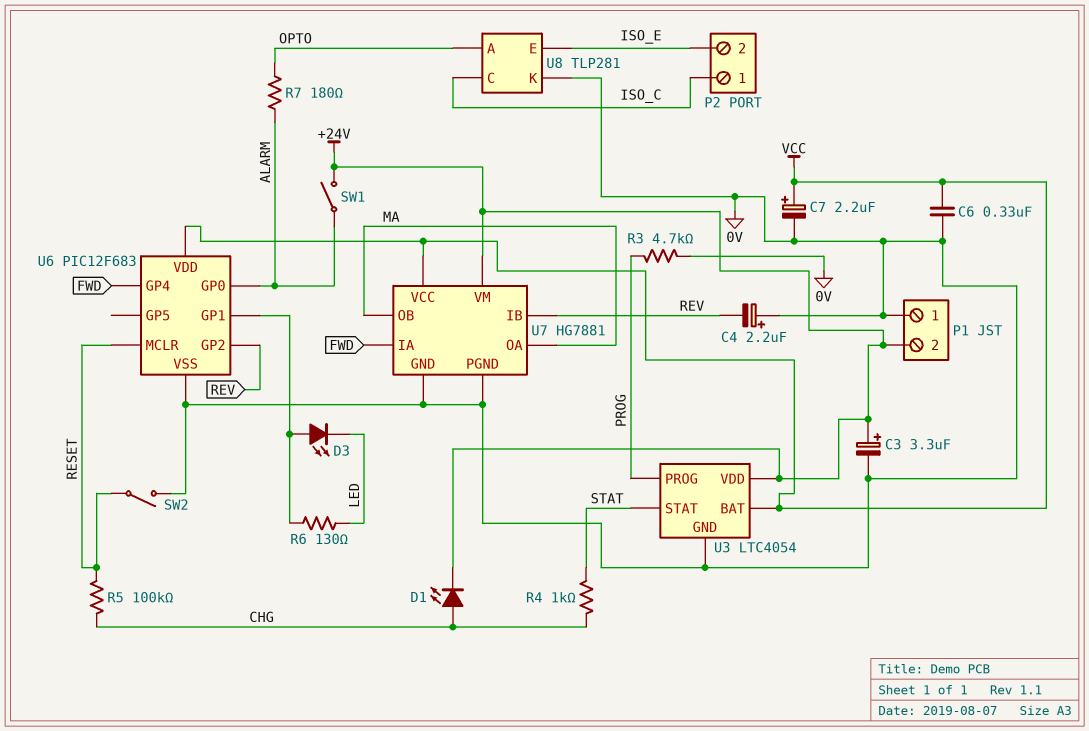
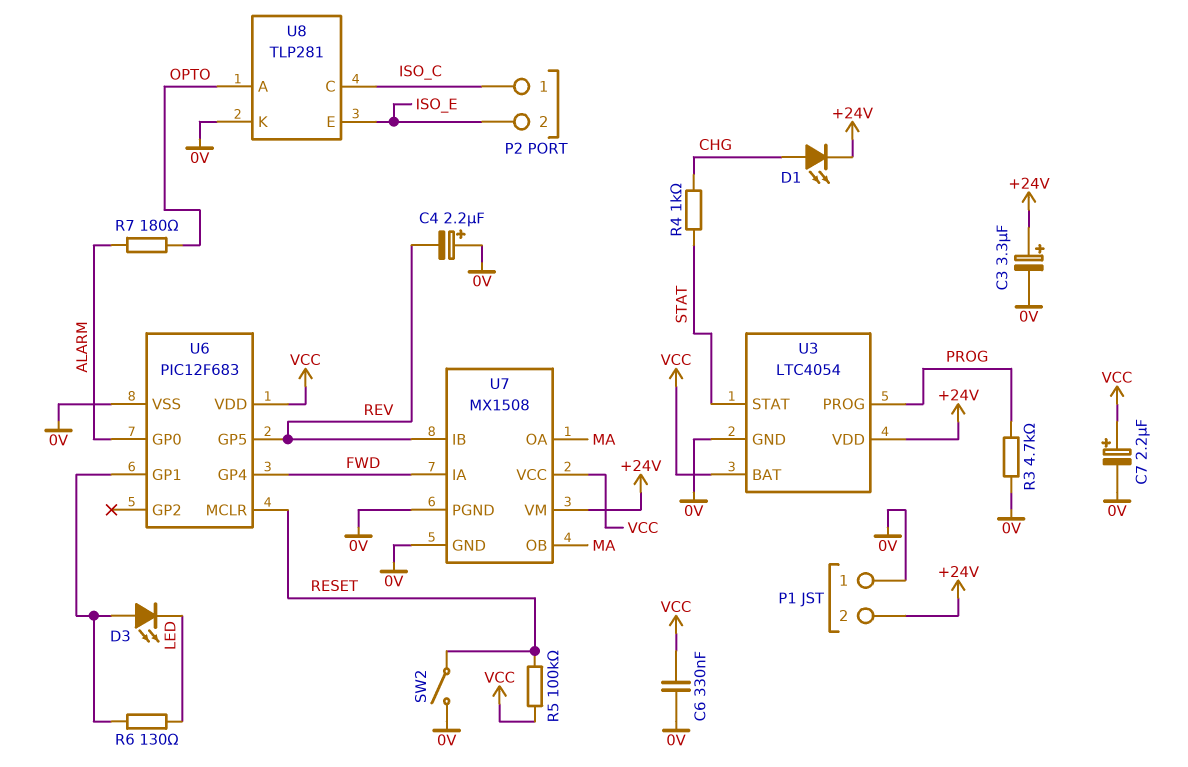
R5: 100k (CHG, RESET) -> 100k (RESET, VCC)
SW1: switch (+24V, ALARM) -> none
U6 pin GP2: REV -> none
U6 pin GP5: none -> REV
U7: HG7881 -> MX1508

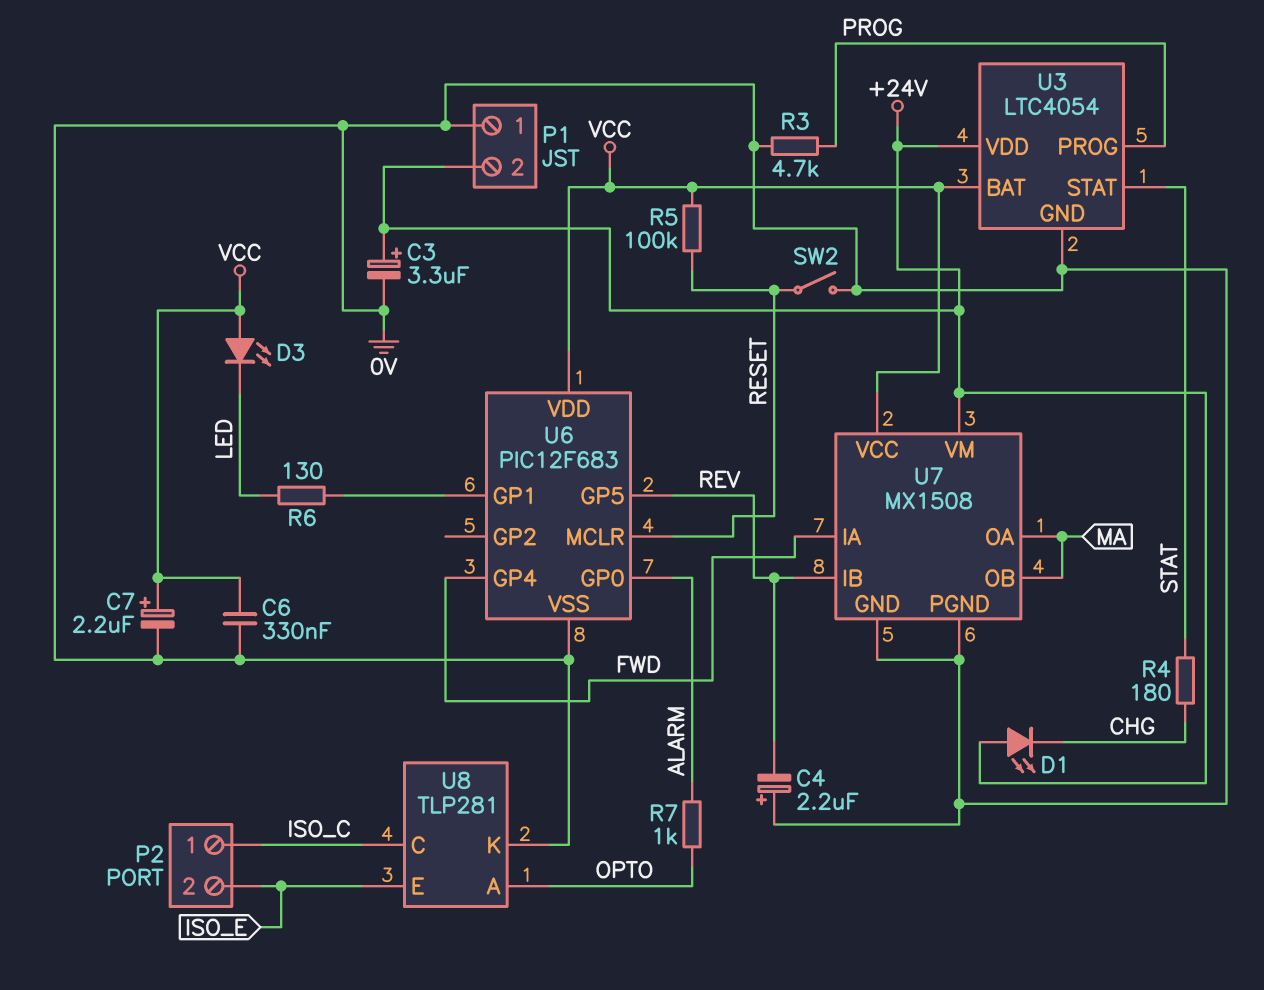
D1: LED (A CHG, K +24V) -> LED (A +24V, K CHG)
D3: LED (A U6/GP1, K LED) -> LED (A VCC, K LED)
R4: 1k (CHG, STAT) -> 180 (CHG, STAT)
R7: 180 (ALARM, OPTO) -> 1k (ALARM, OPTO)

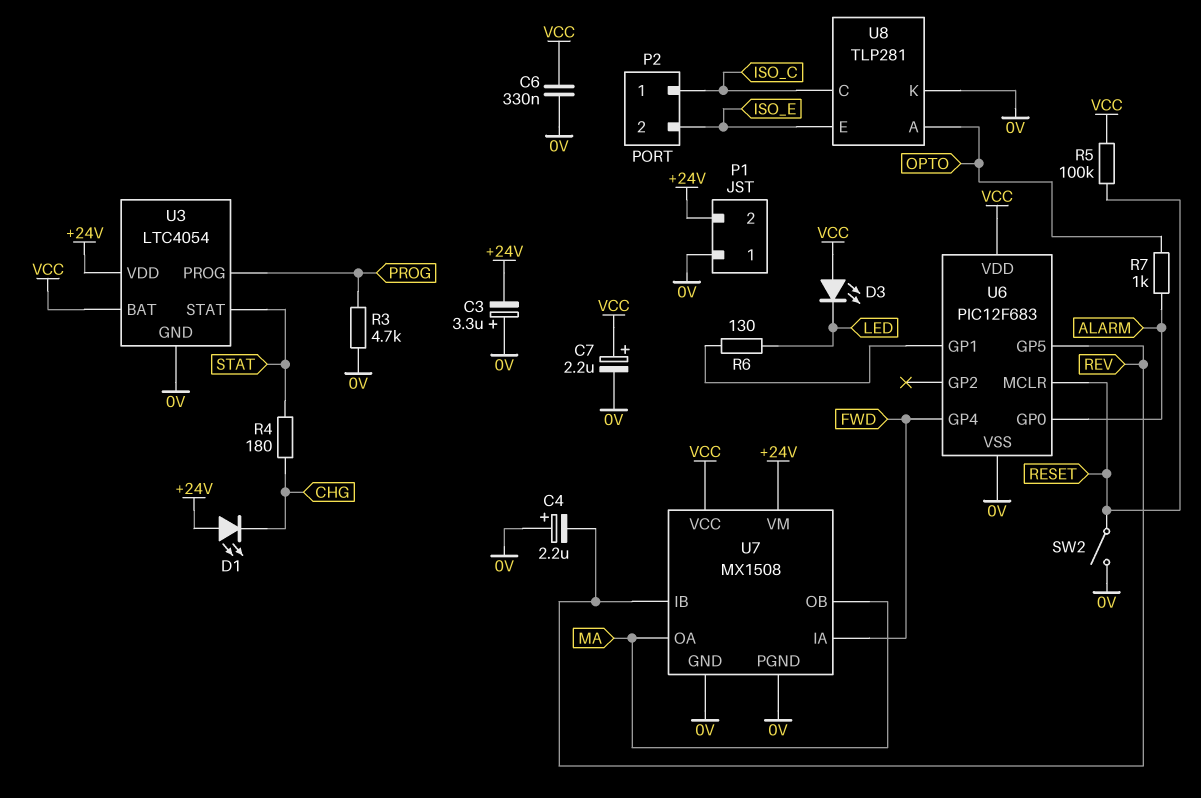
C3: 3.3uF (plus +24V, minus 0V) -> 3.3uF (plus 0V, minus +24V)

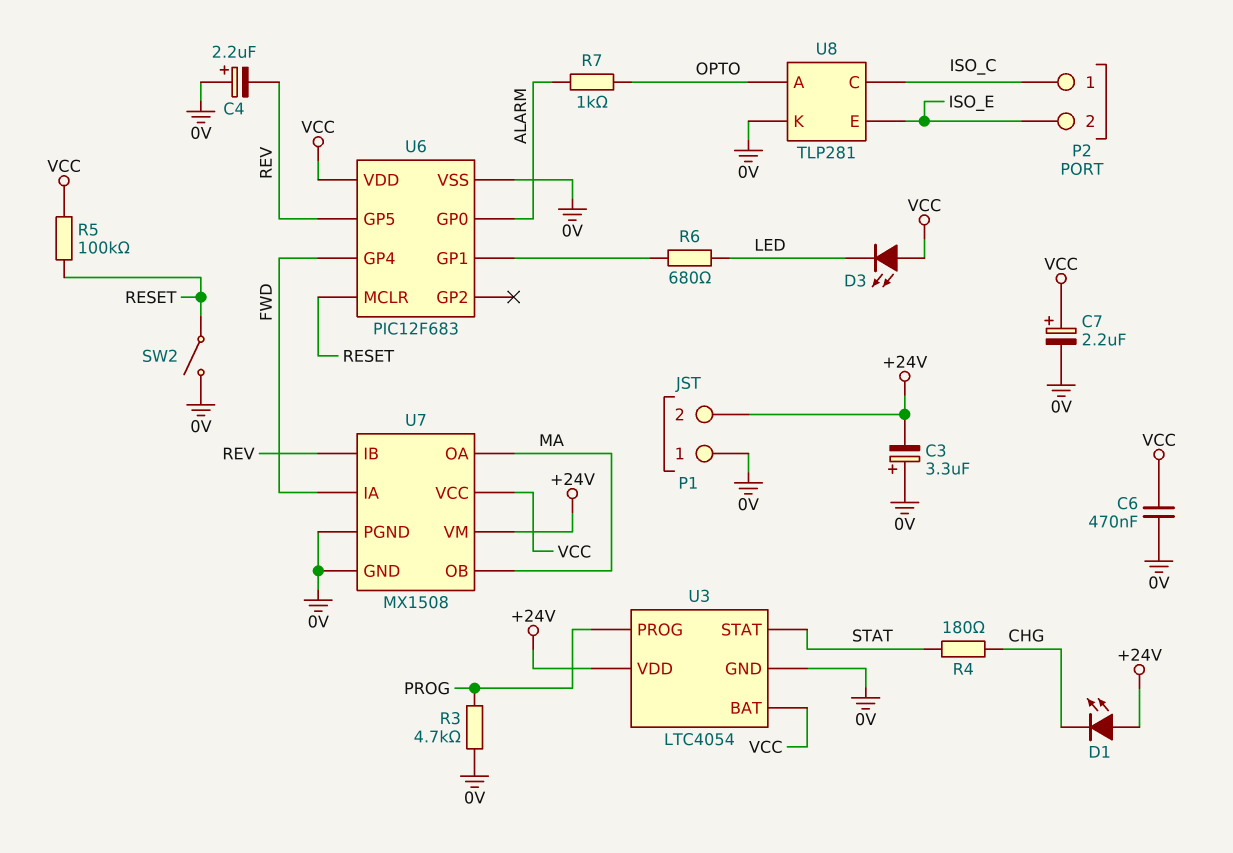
C6: 330nF (0V, VCC) -> 470nF (0V, VCC)
R6: 130 (LED, U6/GP1) -> 680 (LED, U6/GP1)

